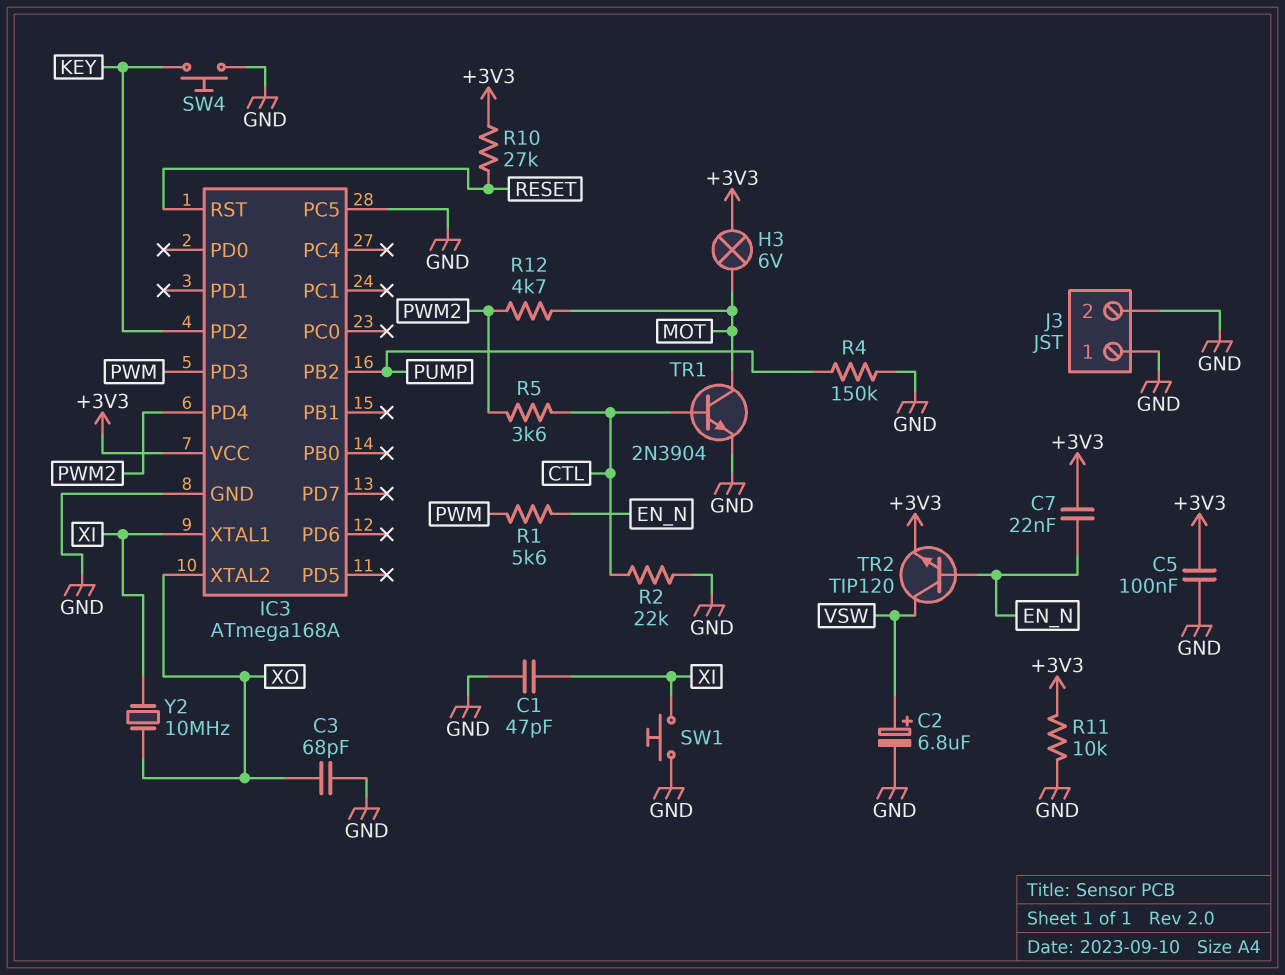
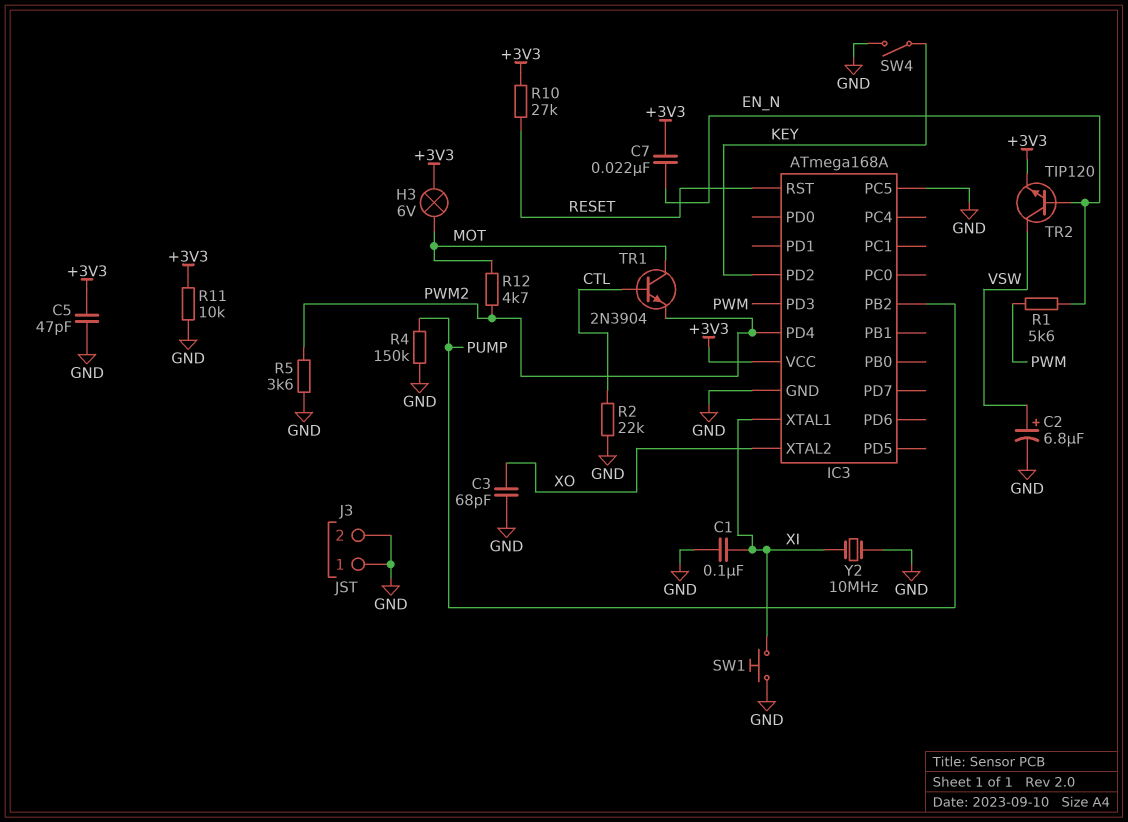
C1: 47pF (GND, XI) -> 100nF (GND, XI)
C5: 100nF (+3V3, GND) -> 47pF (+3V3, GND)
R5: 3.6k (CTL, PWM2) -> 3.6k (GND, PWM2)
SW4: button (GND, KEY) -> switch (GND, KEY)
TR1: NPN 2N3904 (B CTL, C MOT, E GND) -> NPN 2N3904 (B CTL, C MOT, E PWM2)
Y2: 10MHz (XI, XO) -> 10MHz (GND, XI)

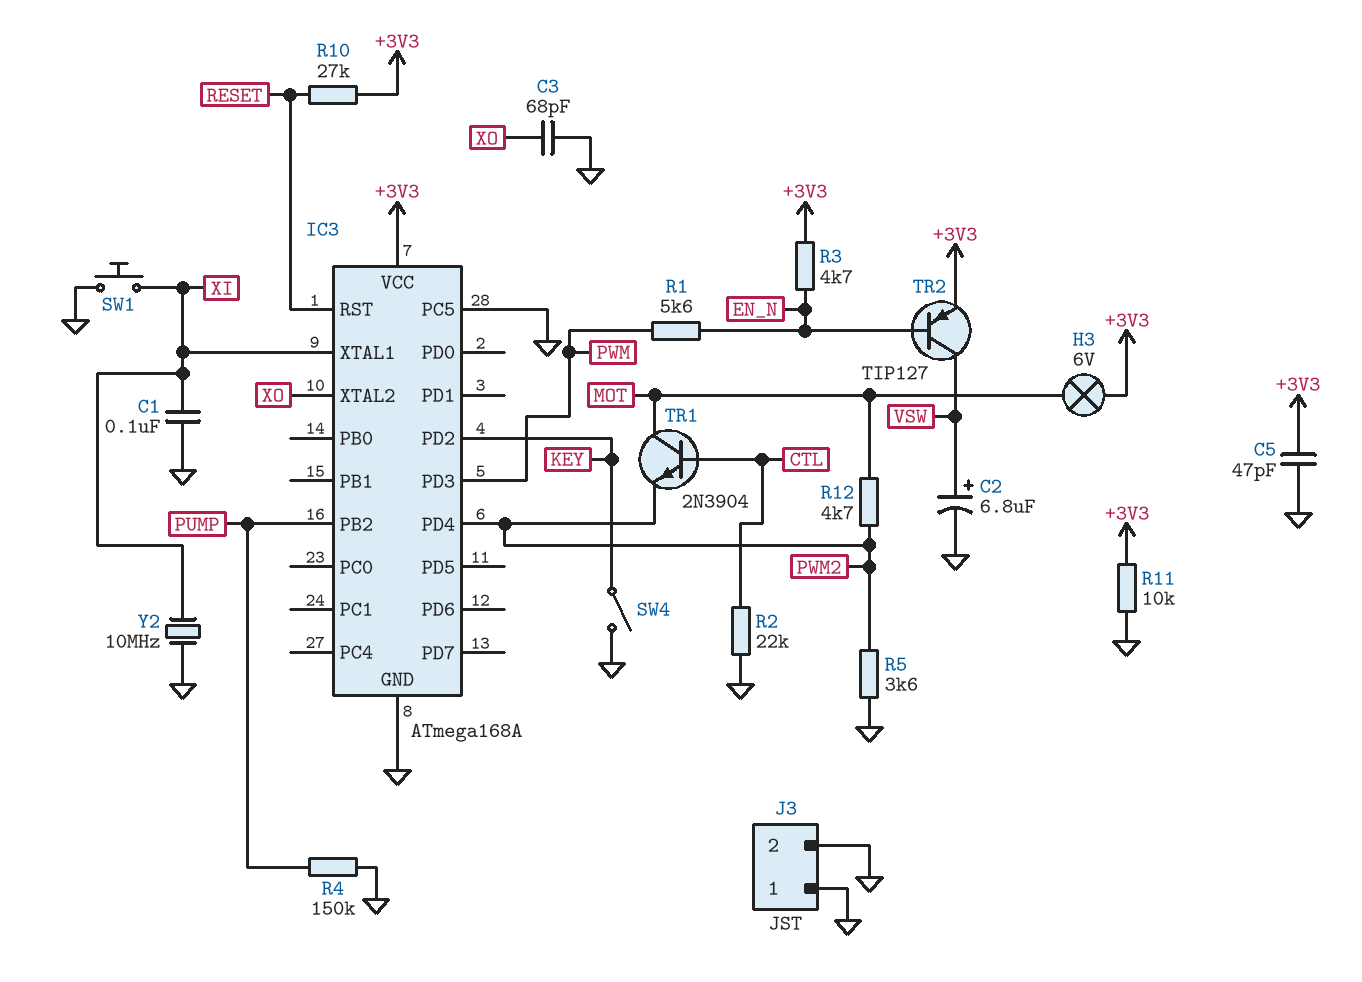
C7: 22nF (+3V3, EN_N) -> none
R3: none -> 4.7k (+3V3, EN_N)
TR2: NPN TIP120 (B EN_N, C VSW, E +3V3) -> PNP TIP127 (B EN_N, C VSW, E +3V3)

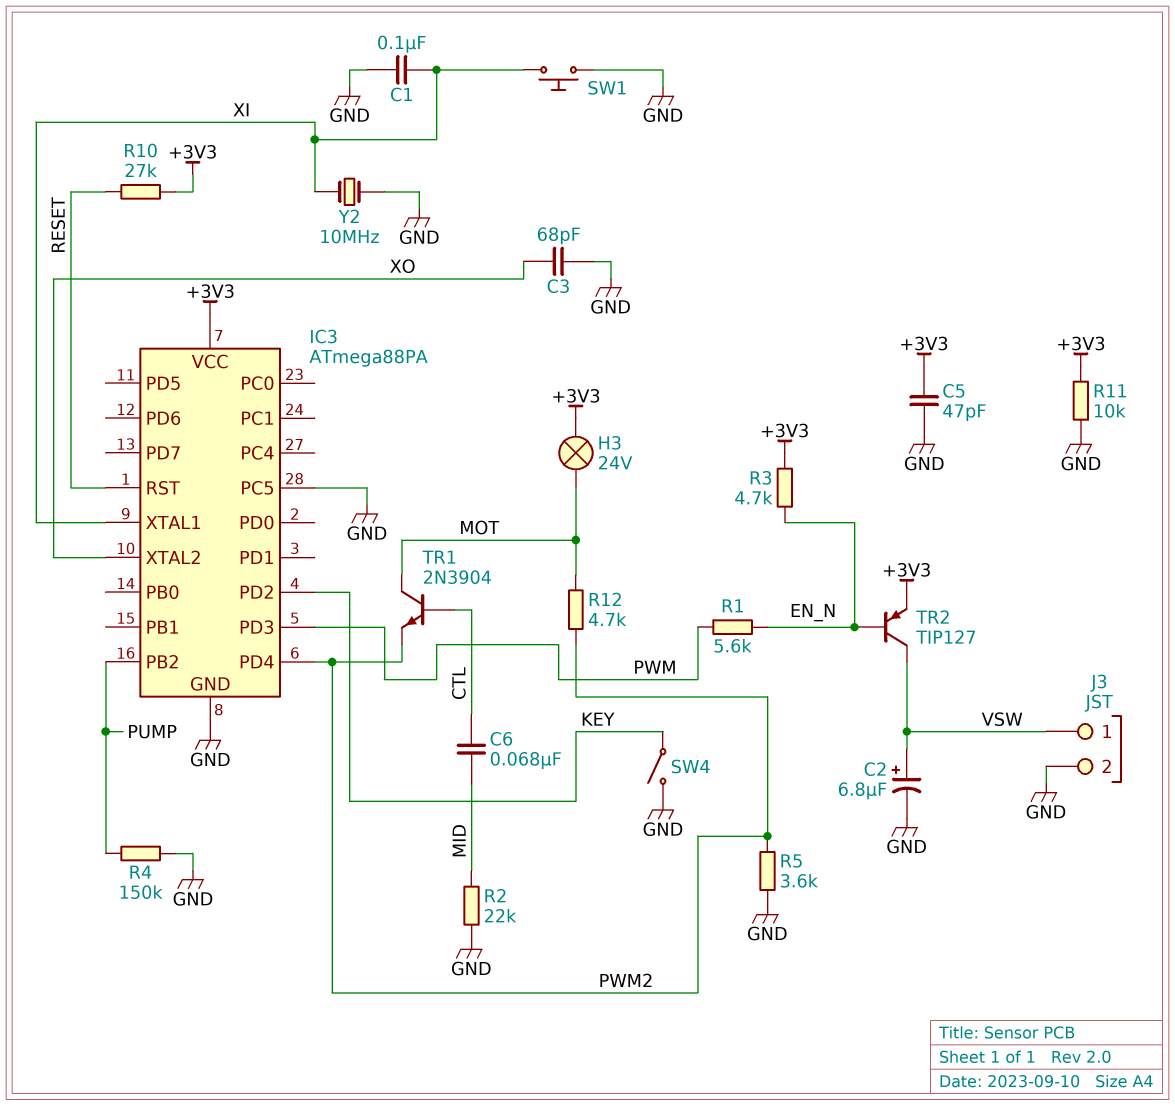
C6: none -> 68nF (CTL, MID)
H3: lamp 6V (+3V3, MOT) -> lamp 24V (+3V3, MOT)
IC3: ATmega168A -> ATmega88PA
J3 pin 1: GND -> VSW
R2: 22k (CTL, GND) -> 22k (GND, MID)

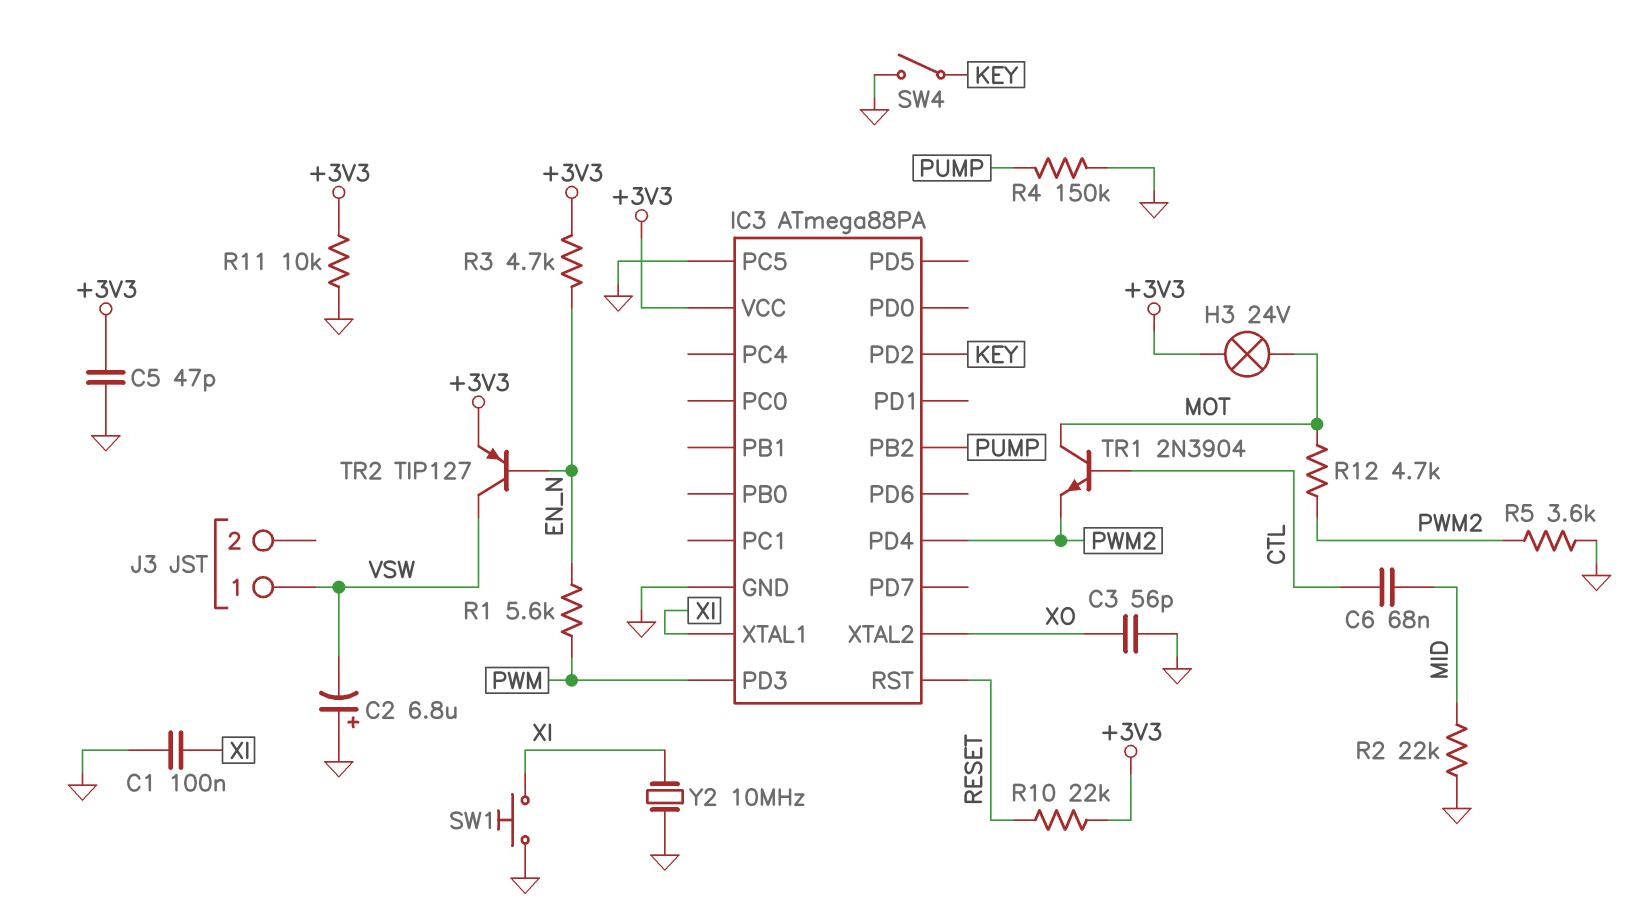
C2: 6.8uF (plus VSW, minus GND) -> 6.8uF (plus GND, minus VSW)
C3: 68pF (GND, XO) -> 56pF (GND, XO)
J3 pin 2: GND -> none
R10: 27k (+3V3, RESET) -> 22k (+3V3, RESET)

